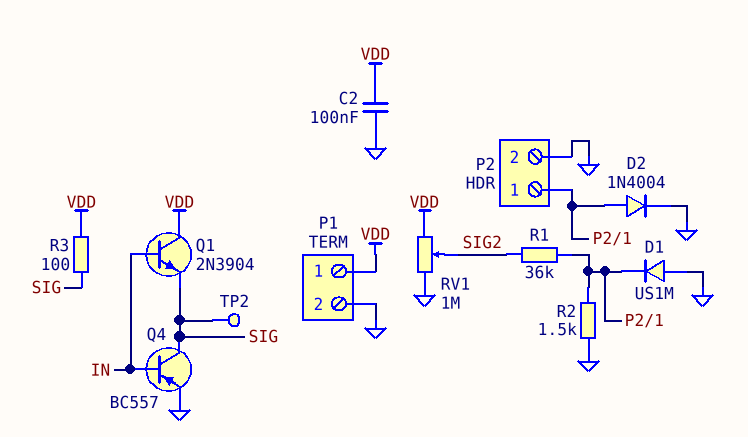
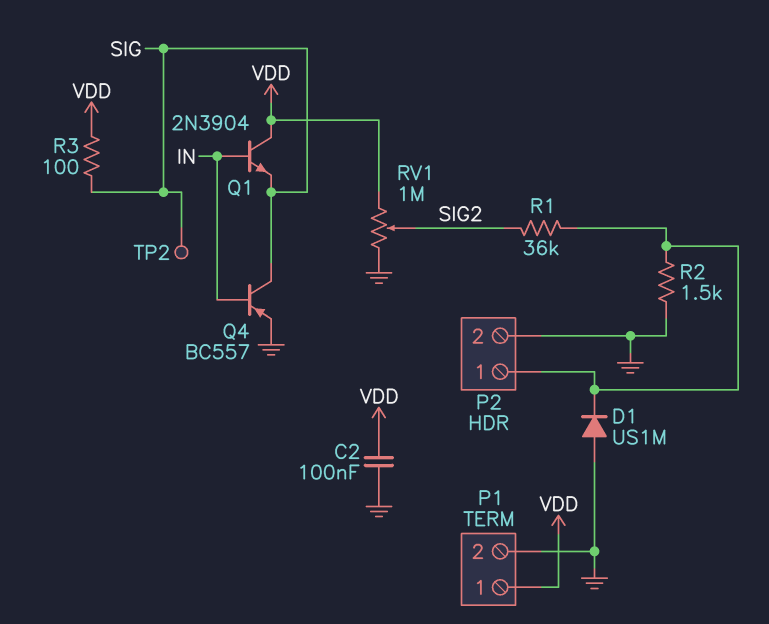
D2: diode 1N4004 (A P2/1, K GND) -> none

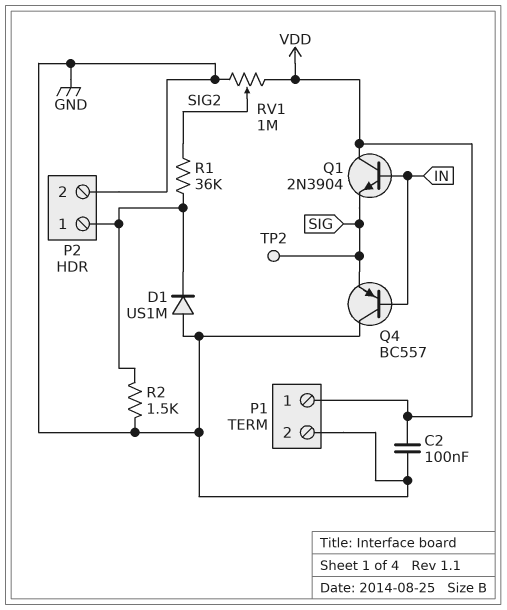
Q4: PNP BC557 (B IN, C SIG, E GND) -> PNP BC557 (B IN, C GND, E SIG)
R3: 100 (SIG, VDD) -> none

